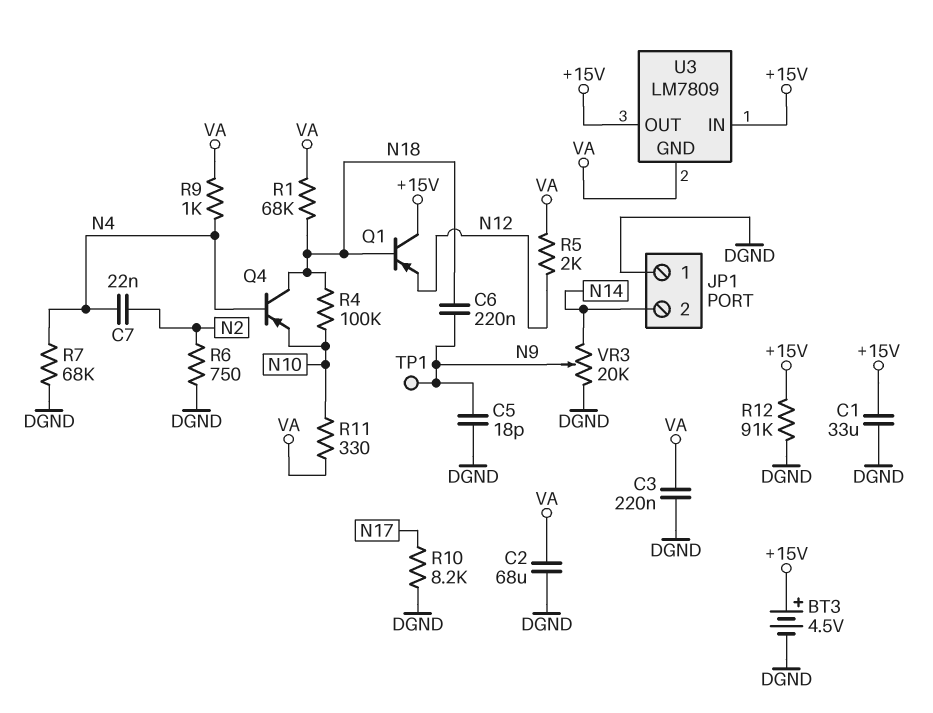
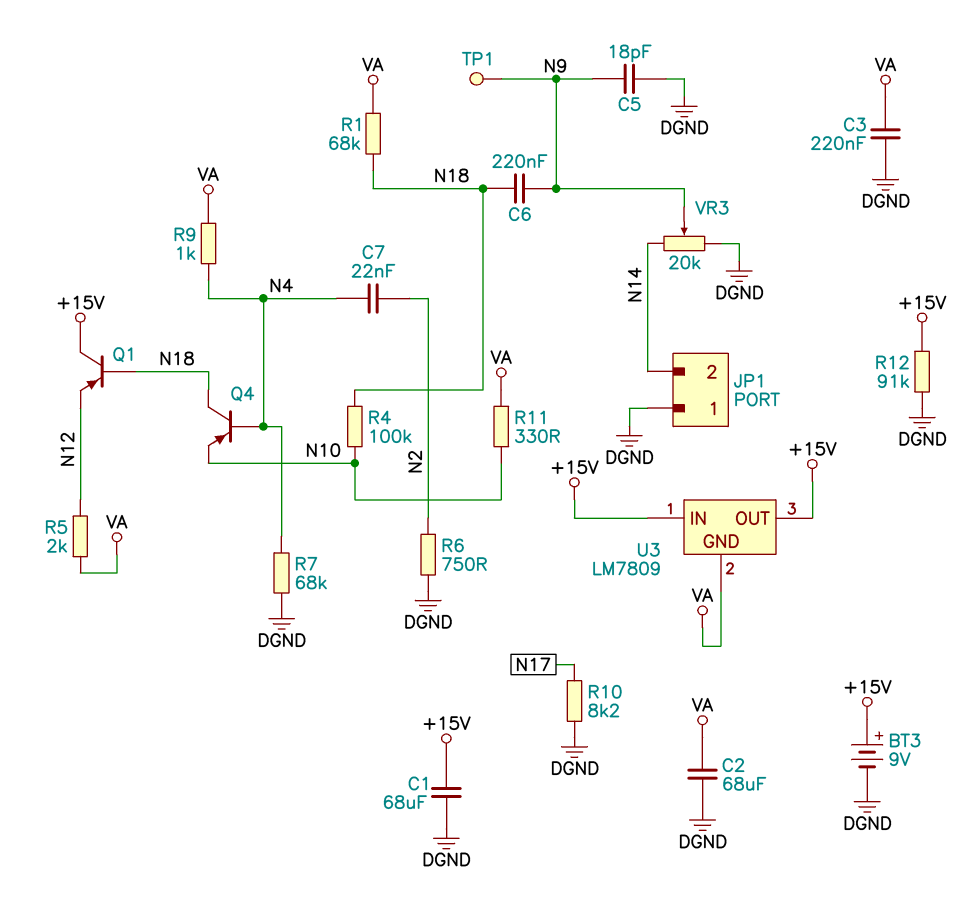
BT3: 4.5V (plus +15V, minus DGND) -> 9V (plus +15V, minus DGND)
C1: 33uF (+15V, DGND) -> 68uF (+15V, DGND)

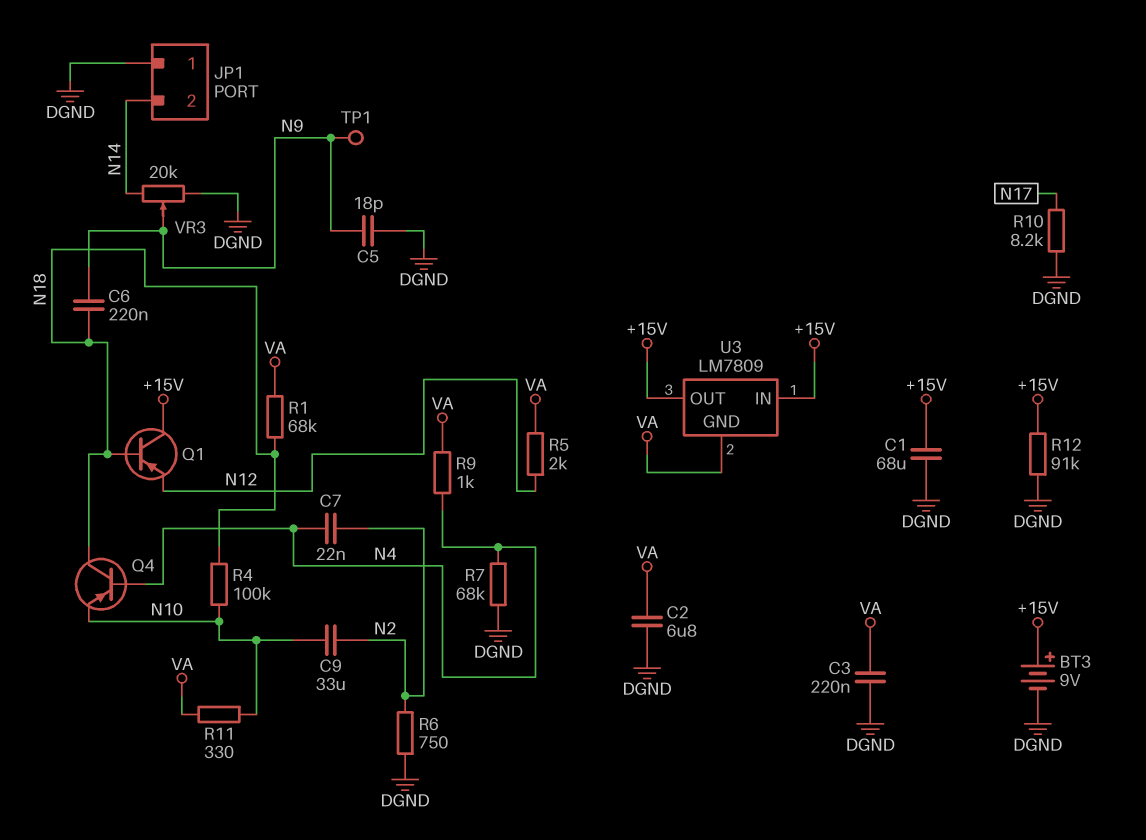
C2: 68uF (DGND, VA) -> 6.8uF (DGND, VA)
C9: none -> 33uF (N2, N10)

